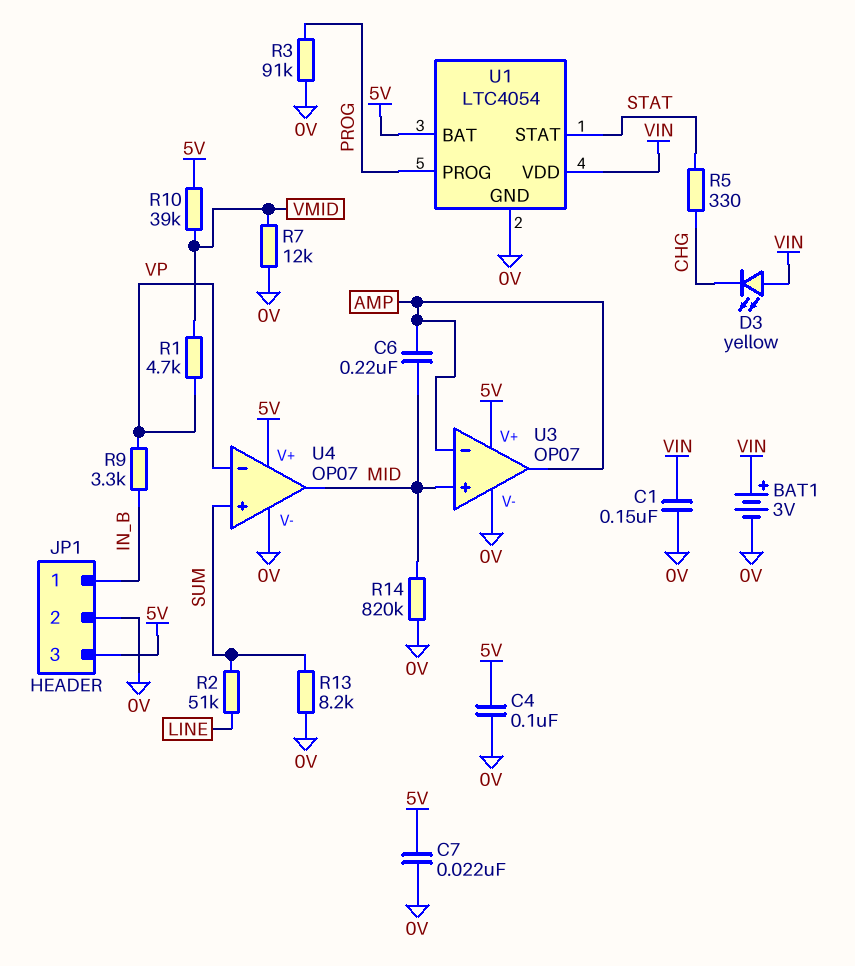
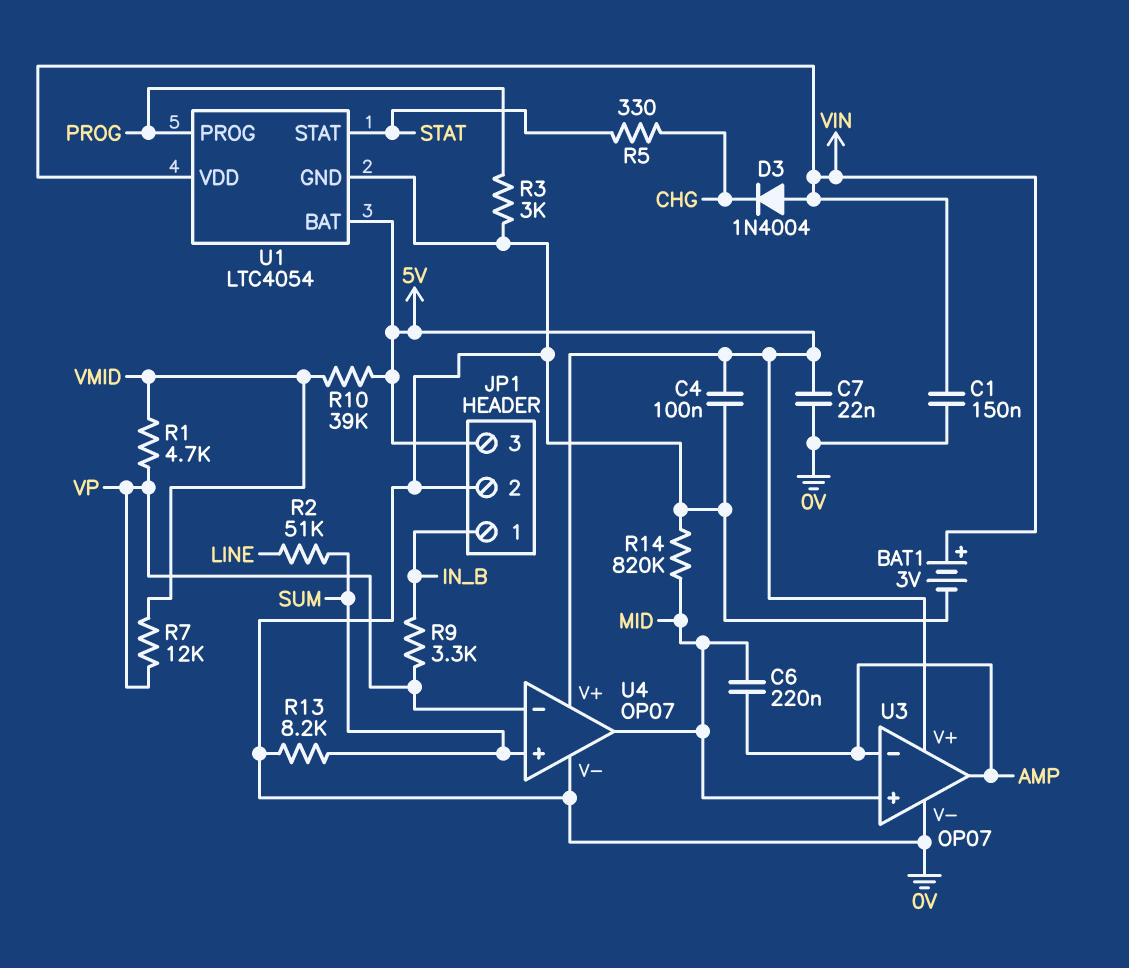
D3: LED yellow (A VIN, K CHG) -> diode 1N4004 (A VIN, K CHG)
R3: 91k (0V, PROG) -> 3k (0V, PROG)
R7: 12k (0V, VMID) -> 12k (VMID, VP)

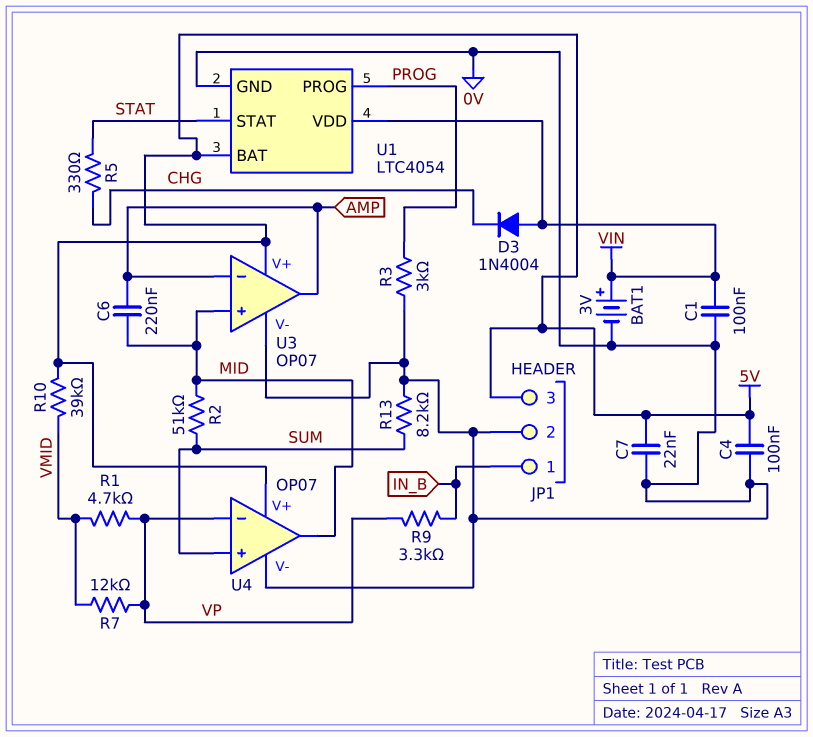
C1: 150nF (0V, VIN) -> 100nF (0V, VIN)
R2: 51k (LINE, SUM) -> 51k (MID, SUM)
R14: 820k (0V, MID) -> none

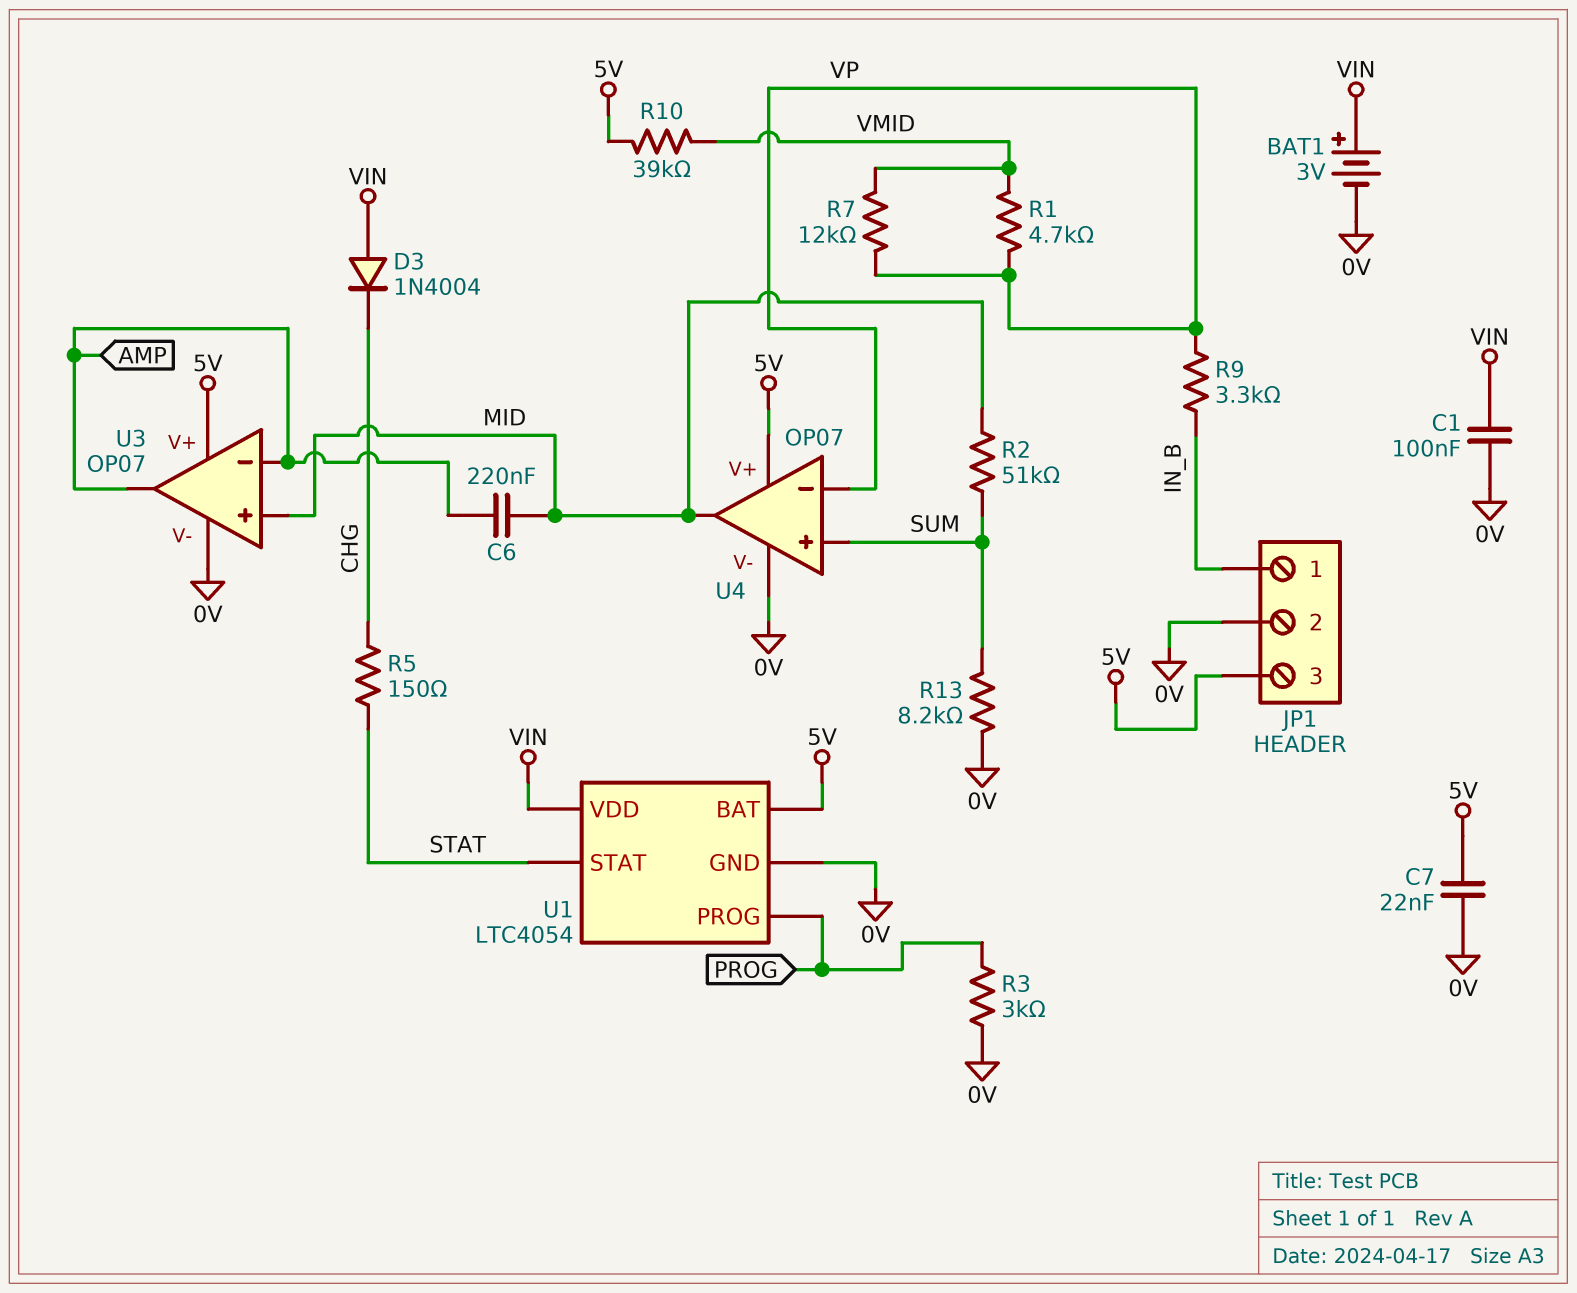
C4: 100nF (0V, 5V) -> none
R5: 330 (CHG, STAT) -> 150 (CHG, STAT)

